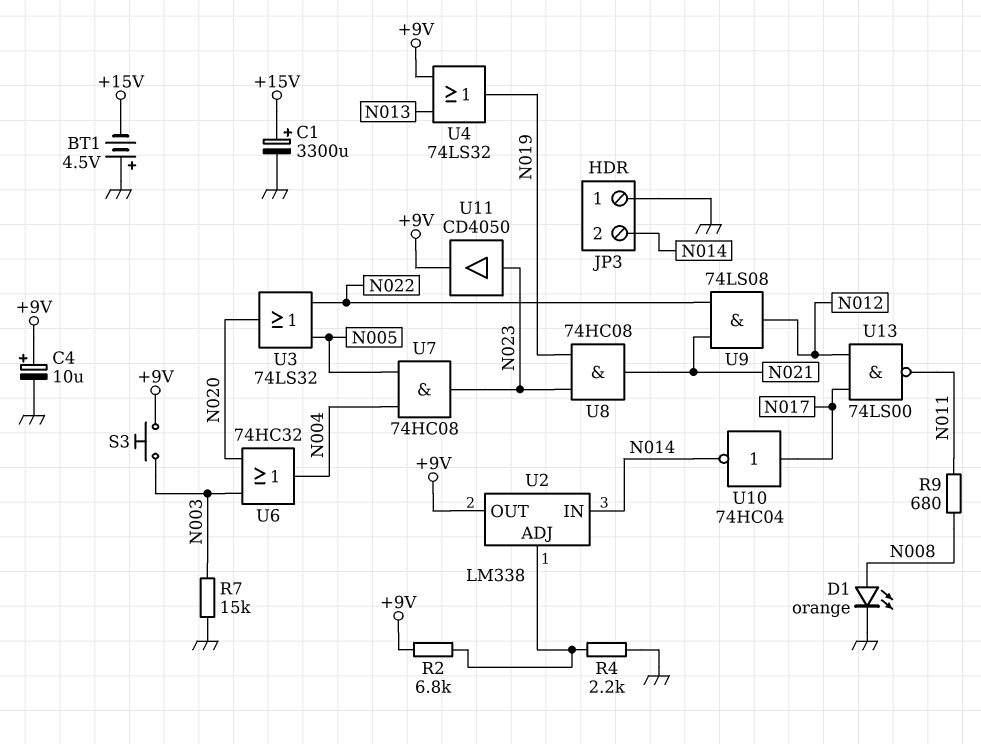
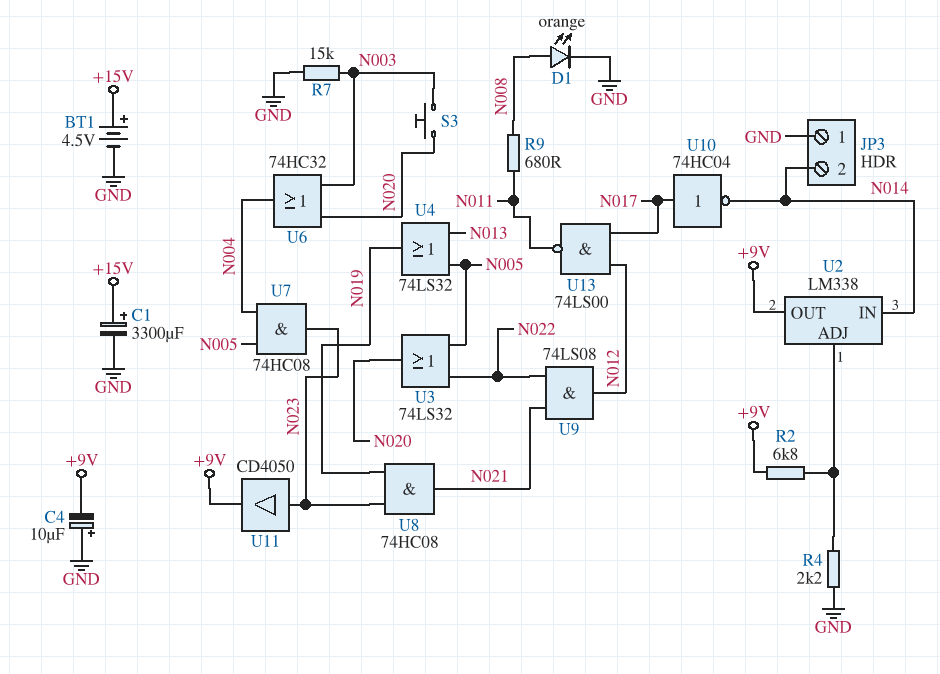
BT1: 4.5V (plus GND, minus +15V) -> 4.5V (plus +15V, minus GND)
C4: 10uF (plus +9V, minus GND) -> 10uF (plus GND, minus +9V)
S3: button (+9V, N003) -> button (N003, N020)
U4: OR 74LS32 (in +9V, in N013, out N019) -> OR 74LS32 (in N005, in N013, out N019)

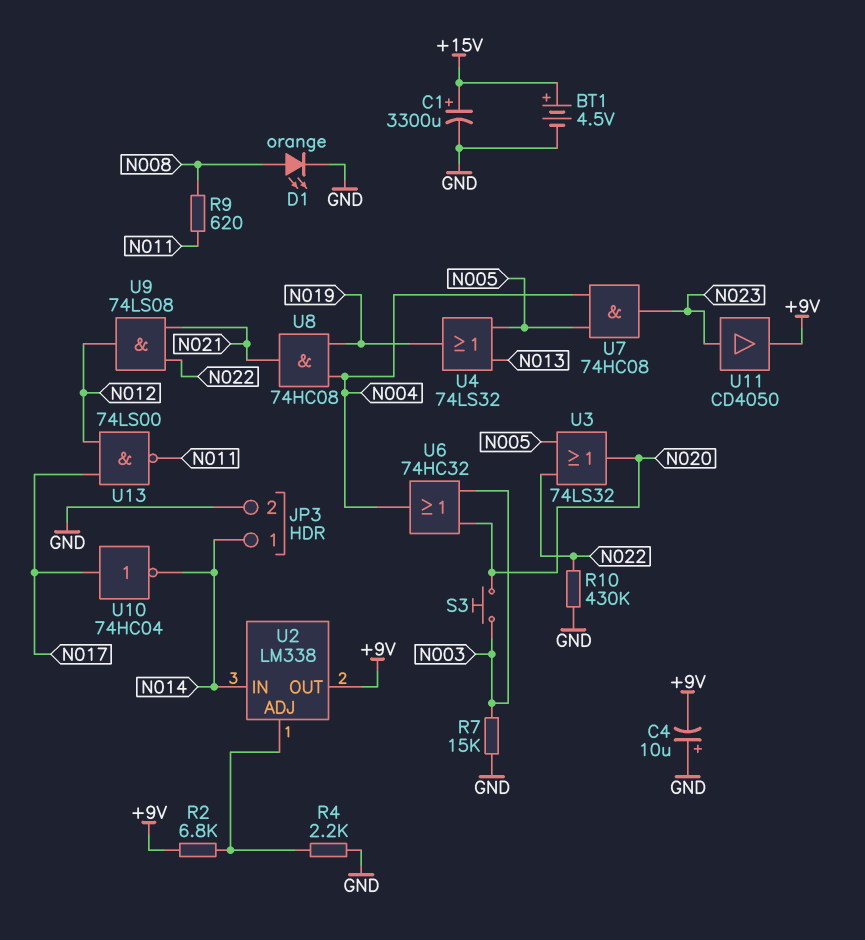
JP3 pin 1: GND -> N014
JP3 pin 2: N014 -> GND
R9: 680 (N008, N011) -> 620 (N008, N011)
R10: none -> 430k (GND, N022)
U8: AND 74HC08 (in N019, in N023, out N021) -> AND 74HC08 (in N004, in N019, out N021)

